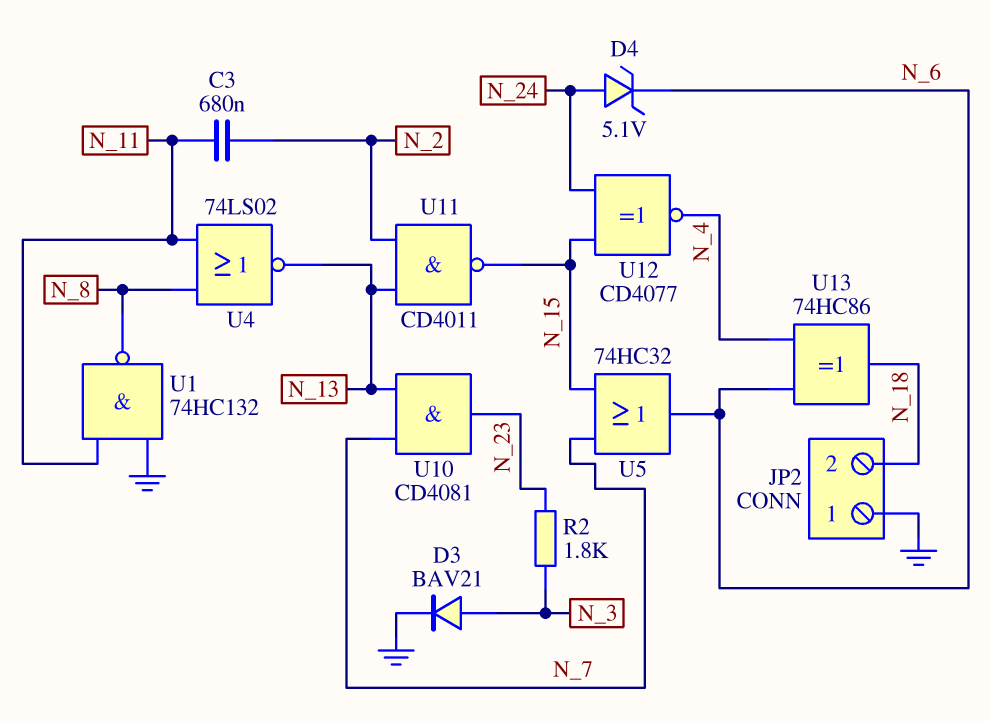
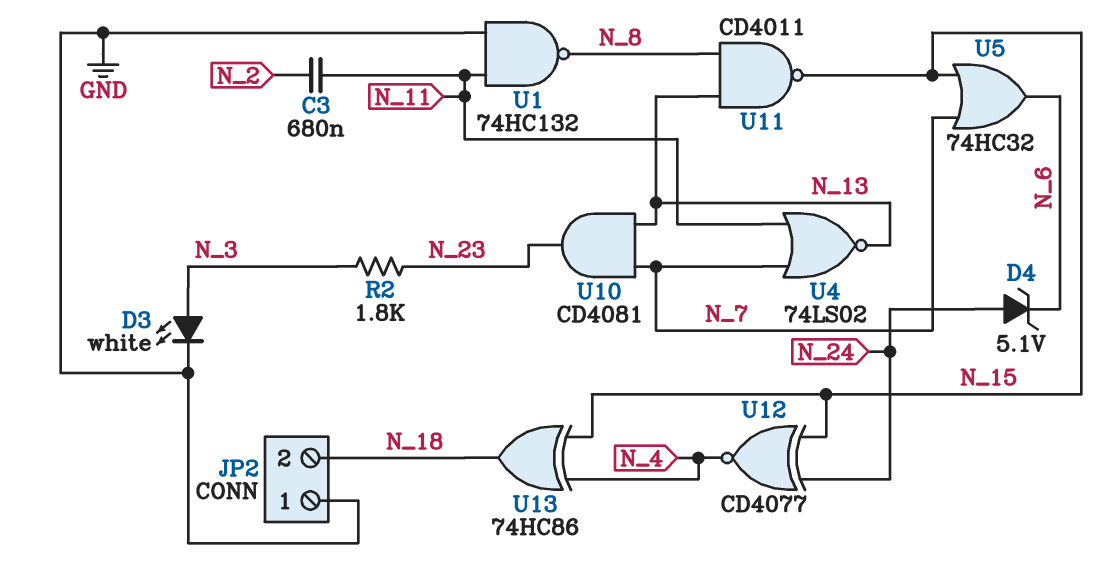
D3: diode BAV21 (A N_3, K GND) -> LED white (A N_3, K GND)
U4: NOR 74LS02 (in N_8, in N_11, out N_13) -> NOR 74LS02 (in N_7, in N_11, out N_13)
U11: NAND CD4011 (in N_2, in N_13, out N_15) -> NAND CD4011 (in N_8, in N_13, out N_15)
U13: XOR 74HC86 (in N_4, in N_6, out N_18) -> XOR 74HC86 (in N_4, in N_15, out N_18)

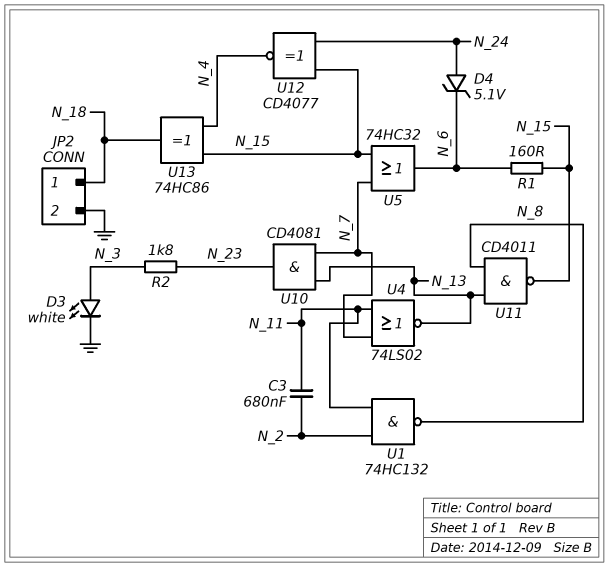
JP2 pin 1: GND -> N_18
JP2 pin 2: N_18 -> GND
R1: none -> 160 (N_6, N_15)
U1: NAND 74HC132 (in GND, in N_11, out N_8) -> NAND 74HC132 (in N_2, in N_11, out N_8)

